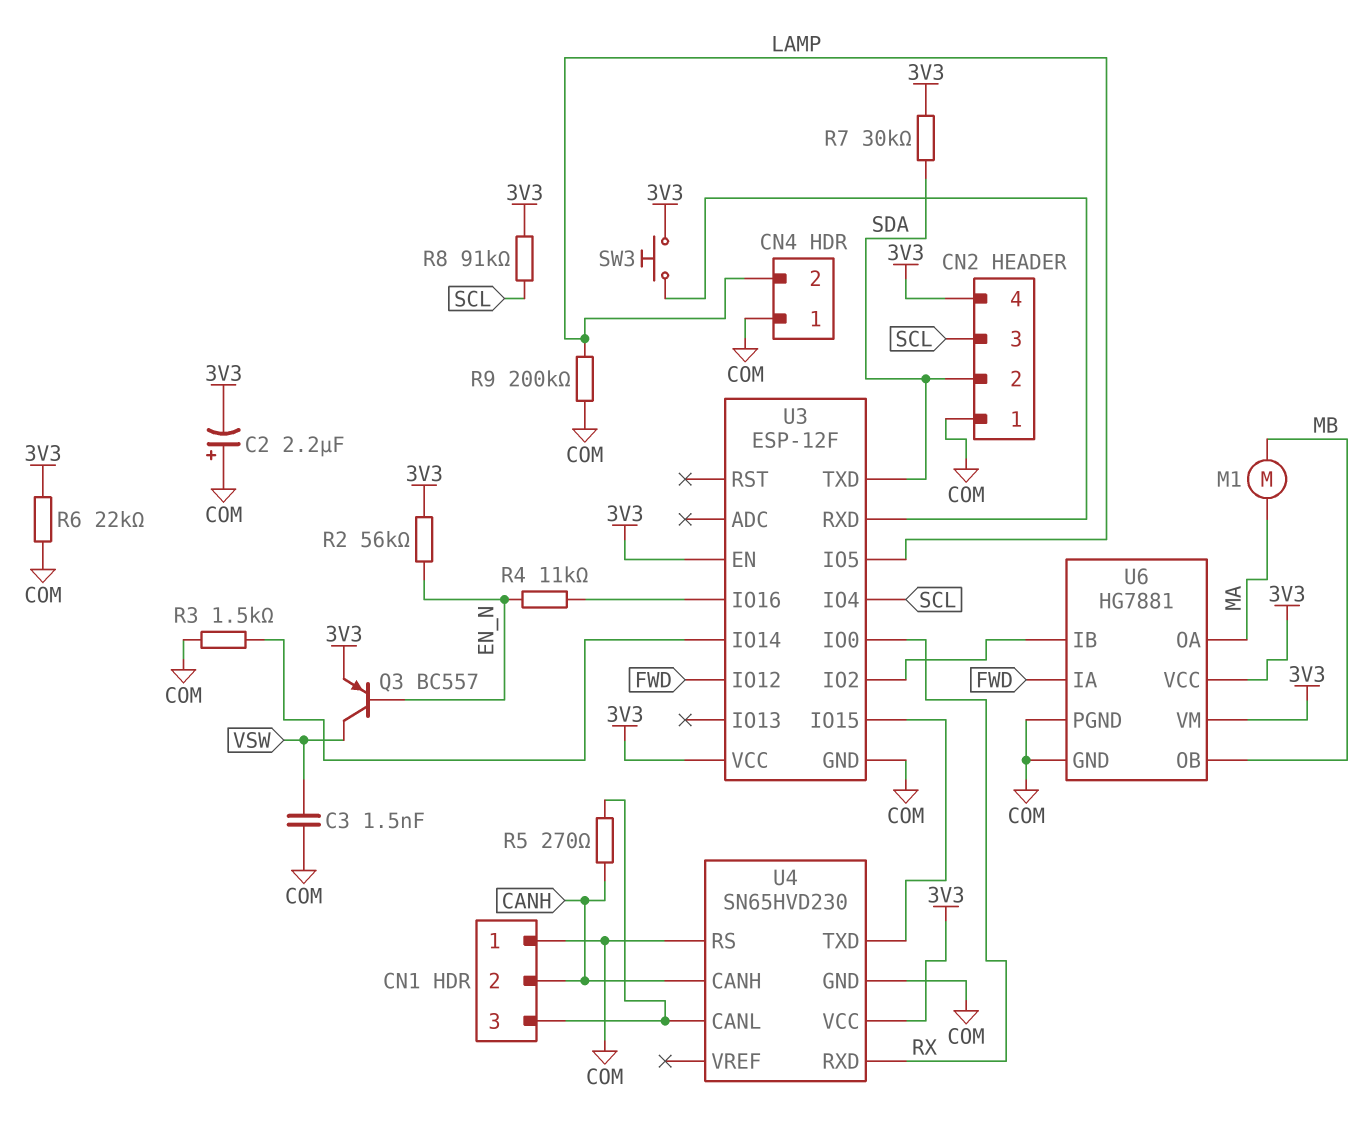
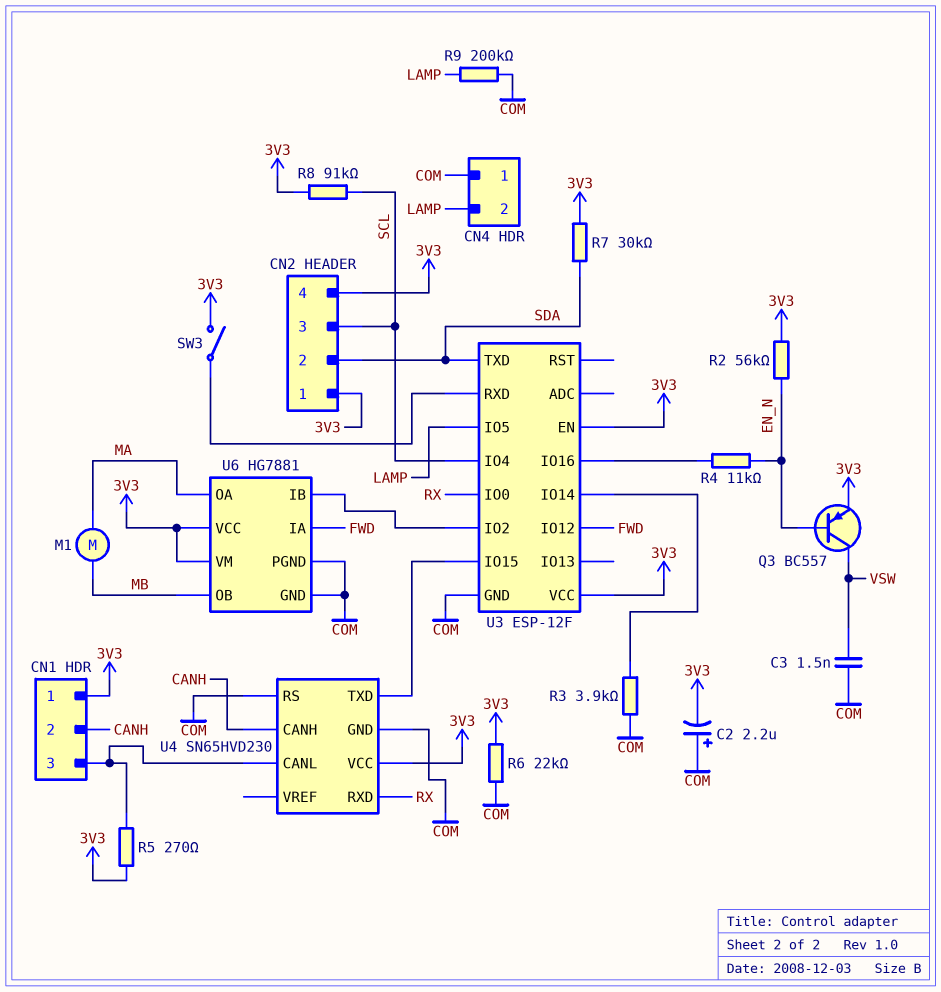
CN1 pin 1: COM -> 3V3
CN2 pin 1: COM -> 3V3
R3: 1.5k (COM, U3/IO14) -> 3.9k (COM, U3/IO14)
R5: 270 (CANH, CN1/3) -> 270 (3V3, CN1/3)
SW3: button (3V3, U3/RXD) -> switch (3V3, U3/RXD)

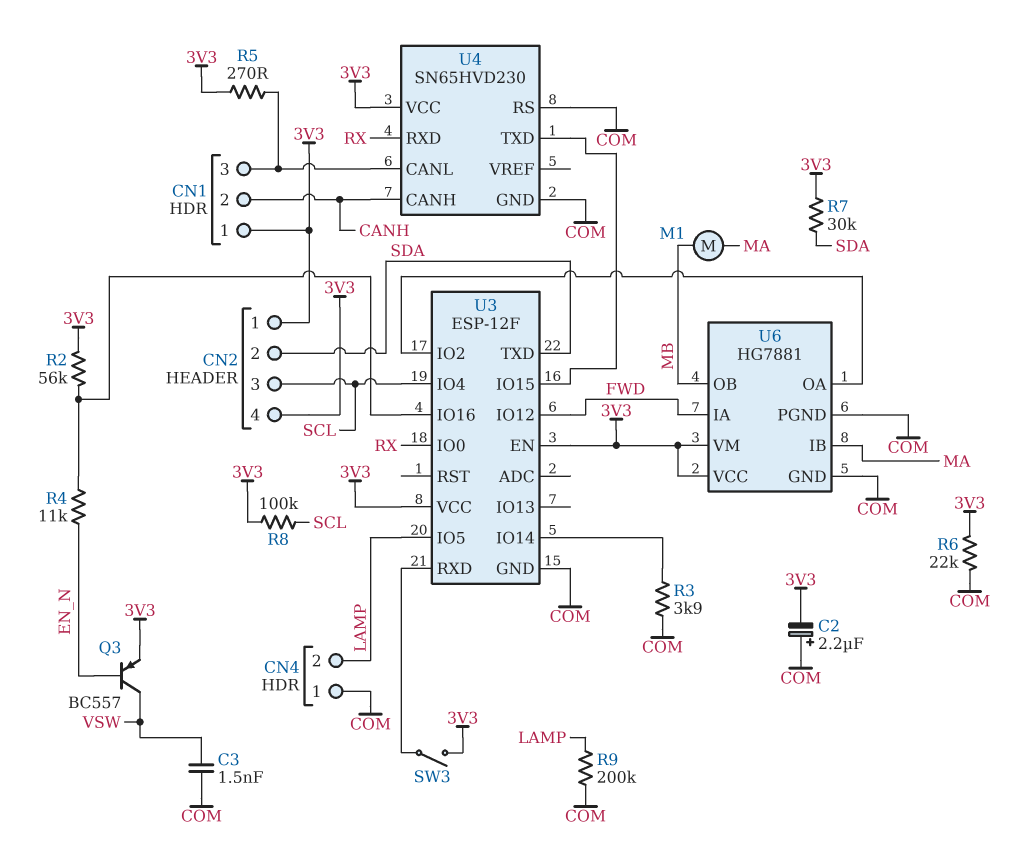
R2: 56k (3V3, EN_N) -> 56k (3V3, U3/IO16)
R8: 91k (3V3, SCL) -> 100k (3V3, SCL)
U6 pin IB: U3/IO2 -> MA
U6 pin OA: MA -> U3/IO2

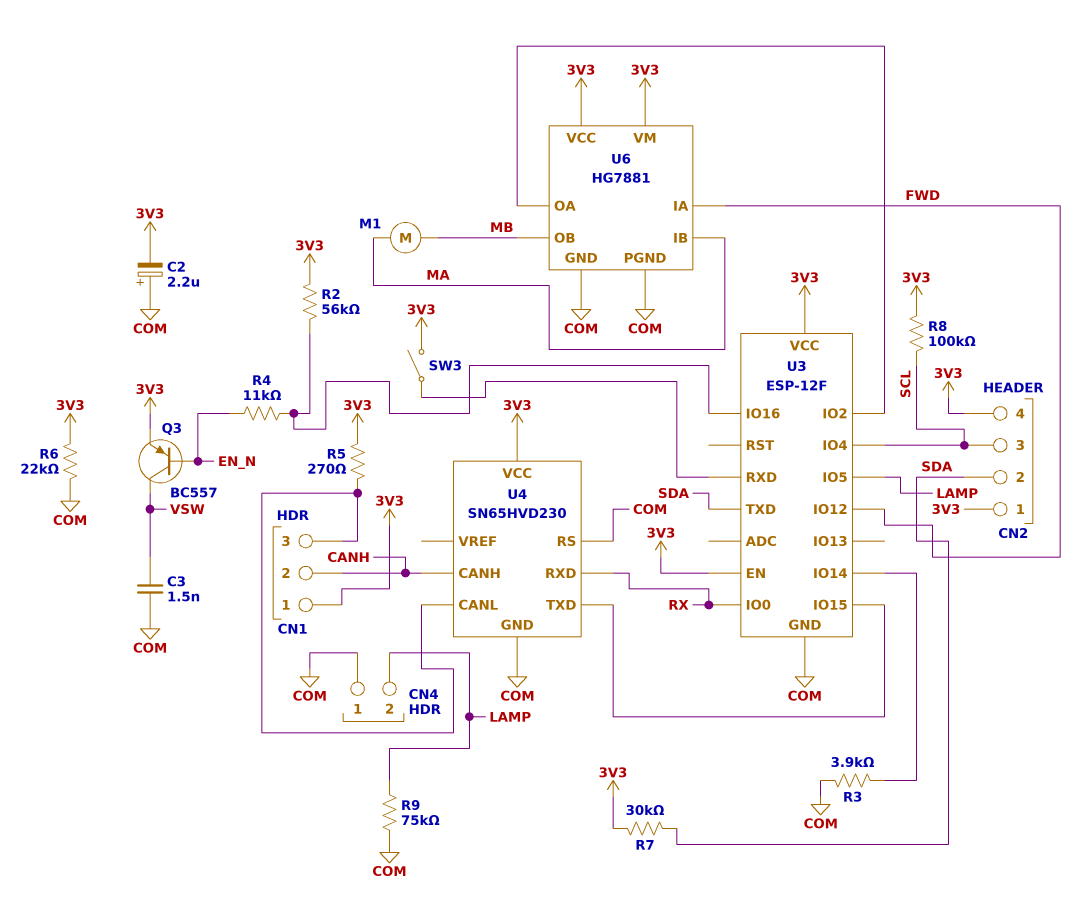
R9: 200k (COM, LAMP) -> 75k (COM, LAMP)

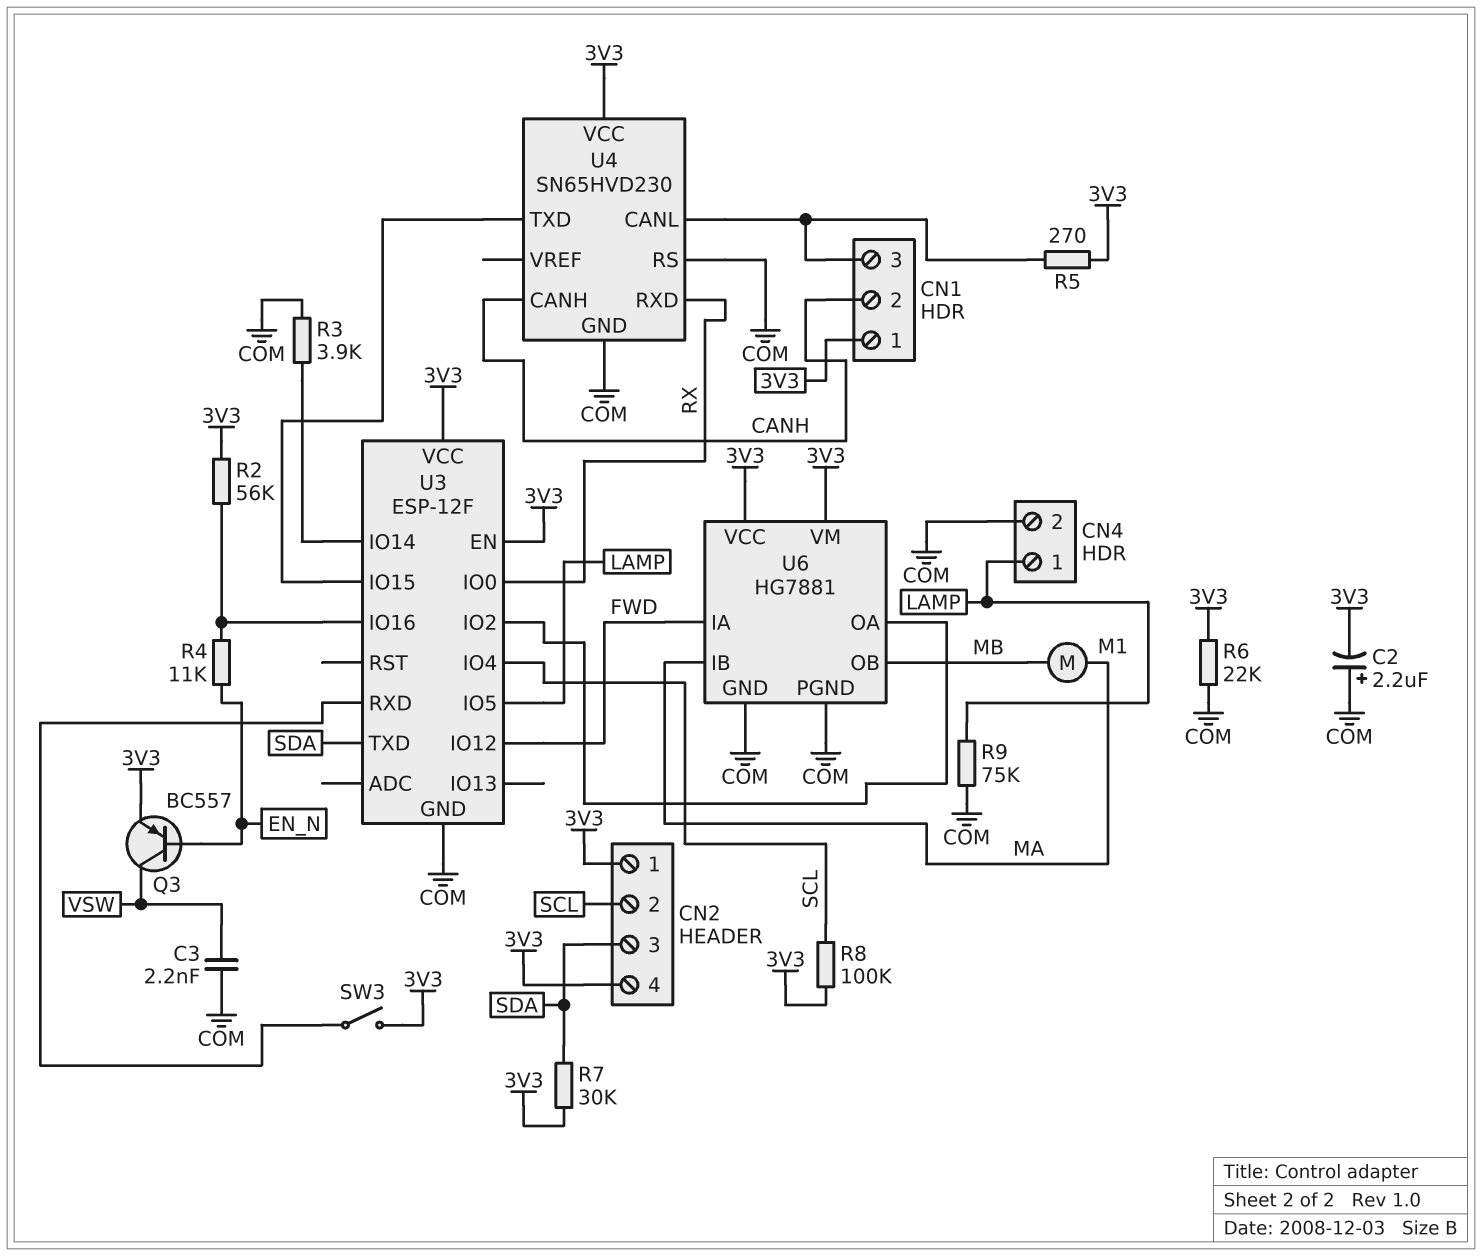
C3: 1.5nF (COM, VSW) -> 2.2nF (COM, VSW)
CN2 pin 2: SDA -> SCL
CN2 pin 3: SCL -> SDA
CN4 pin 1: COM -> LAMP
CN4 pin 2: LAMP -> COM

